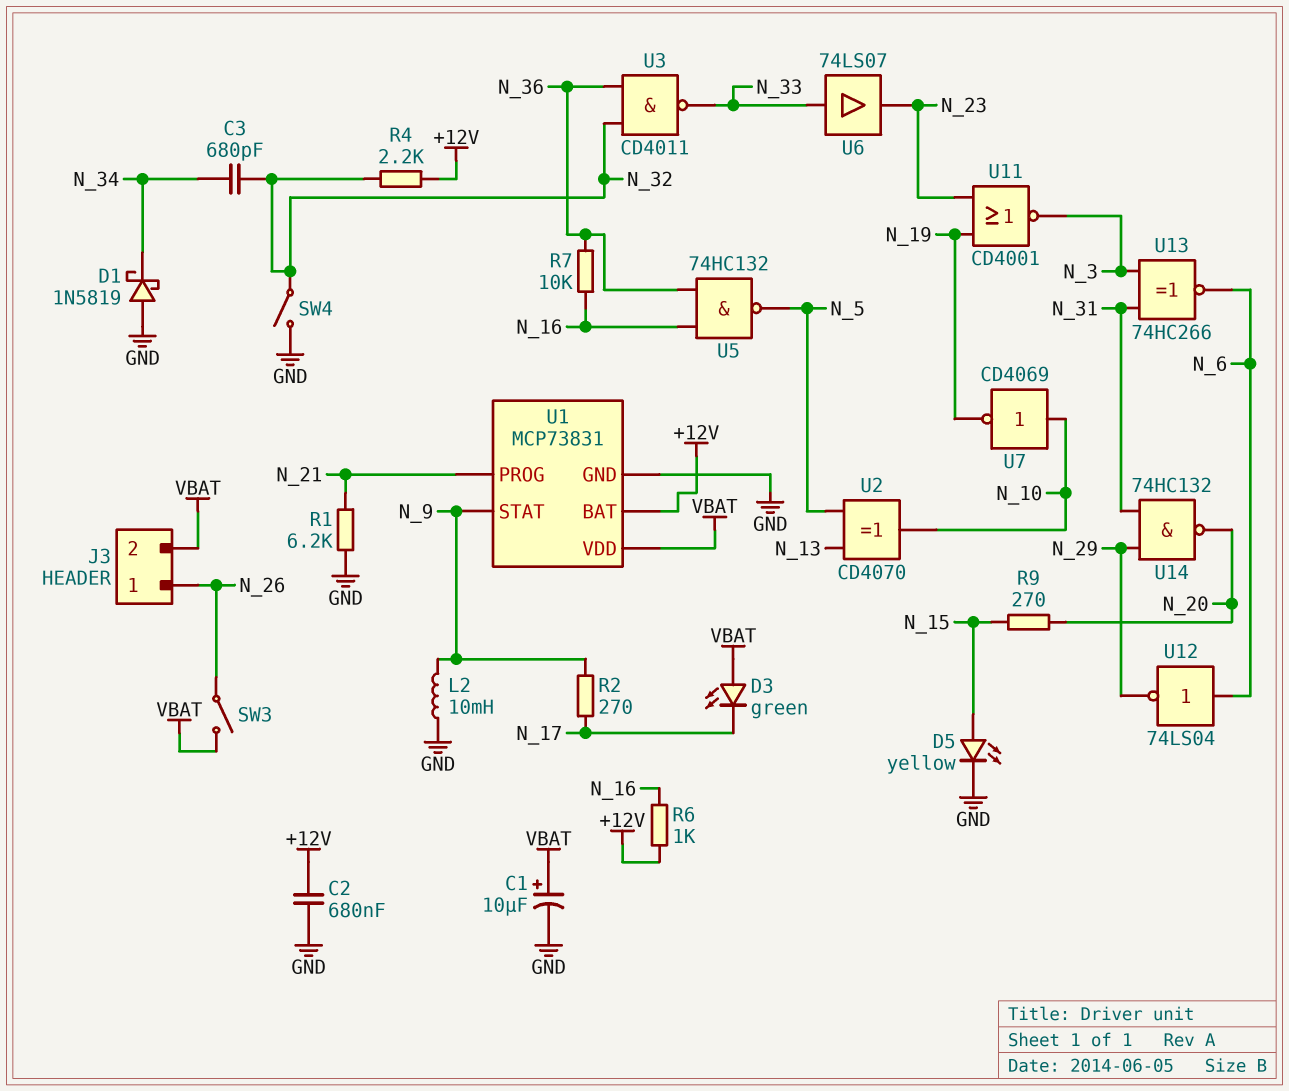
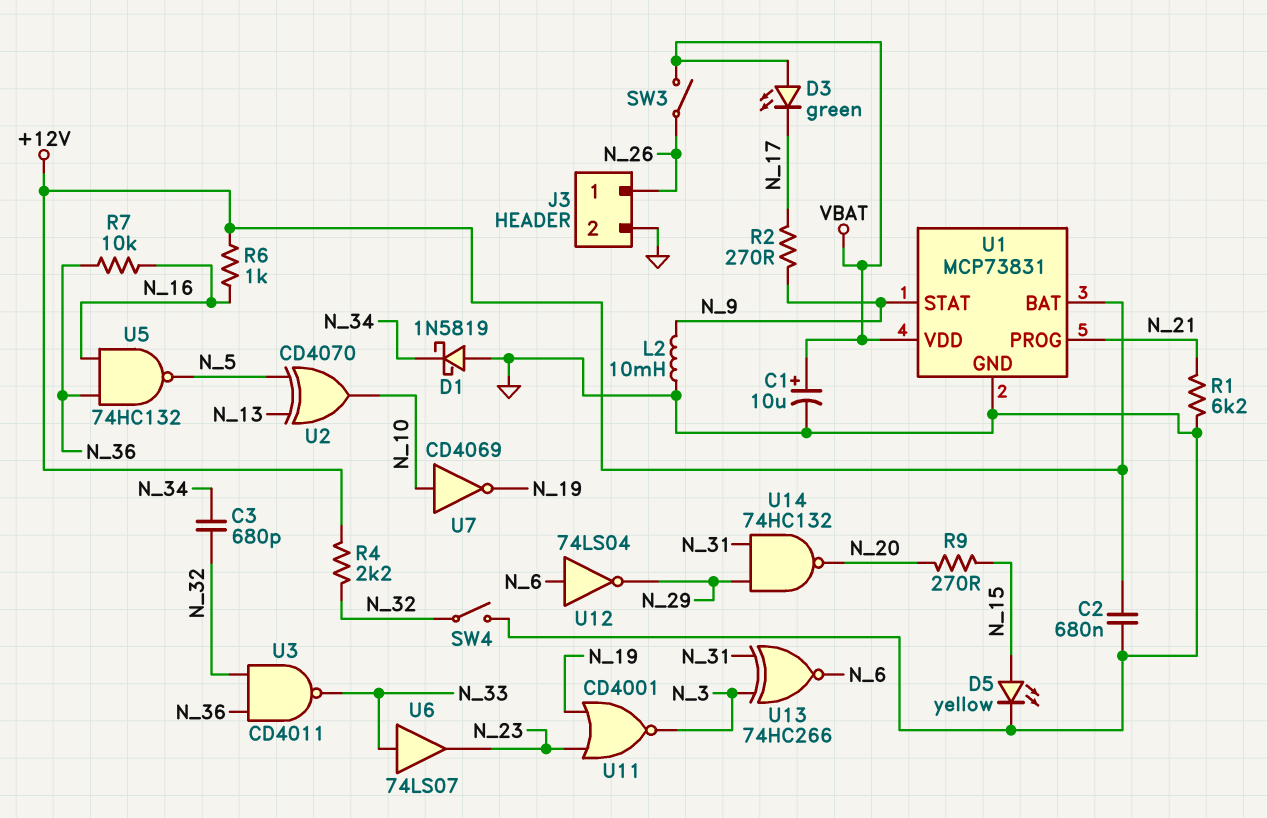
J3 pin 2: VBAT -> GND

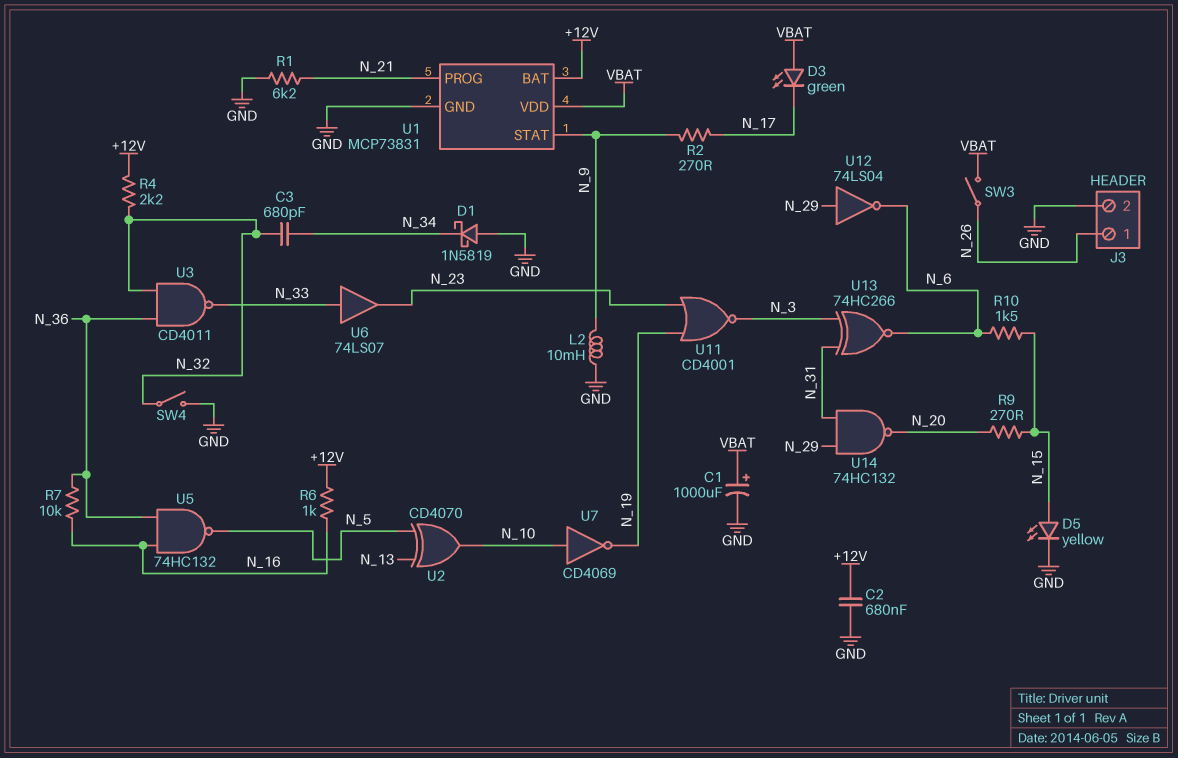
C1: 10uF (plus VBAT, minus GND) -> 1000uF (plus VBAT, minus GND)
R10: none -> 1.5k (N_6, N_15)
U12: NOT 74LS04 (in N_6, out N_29) -> NOT 74LS04 (in N_29, out N_6)

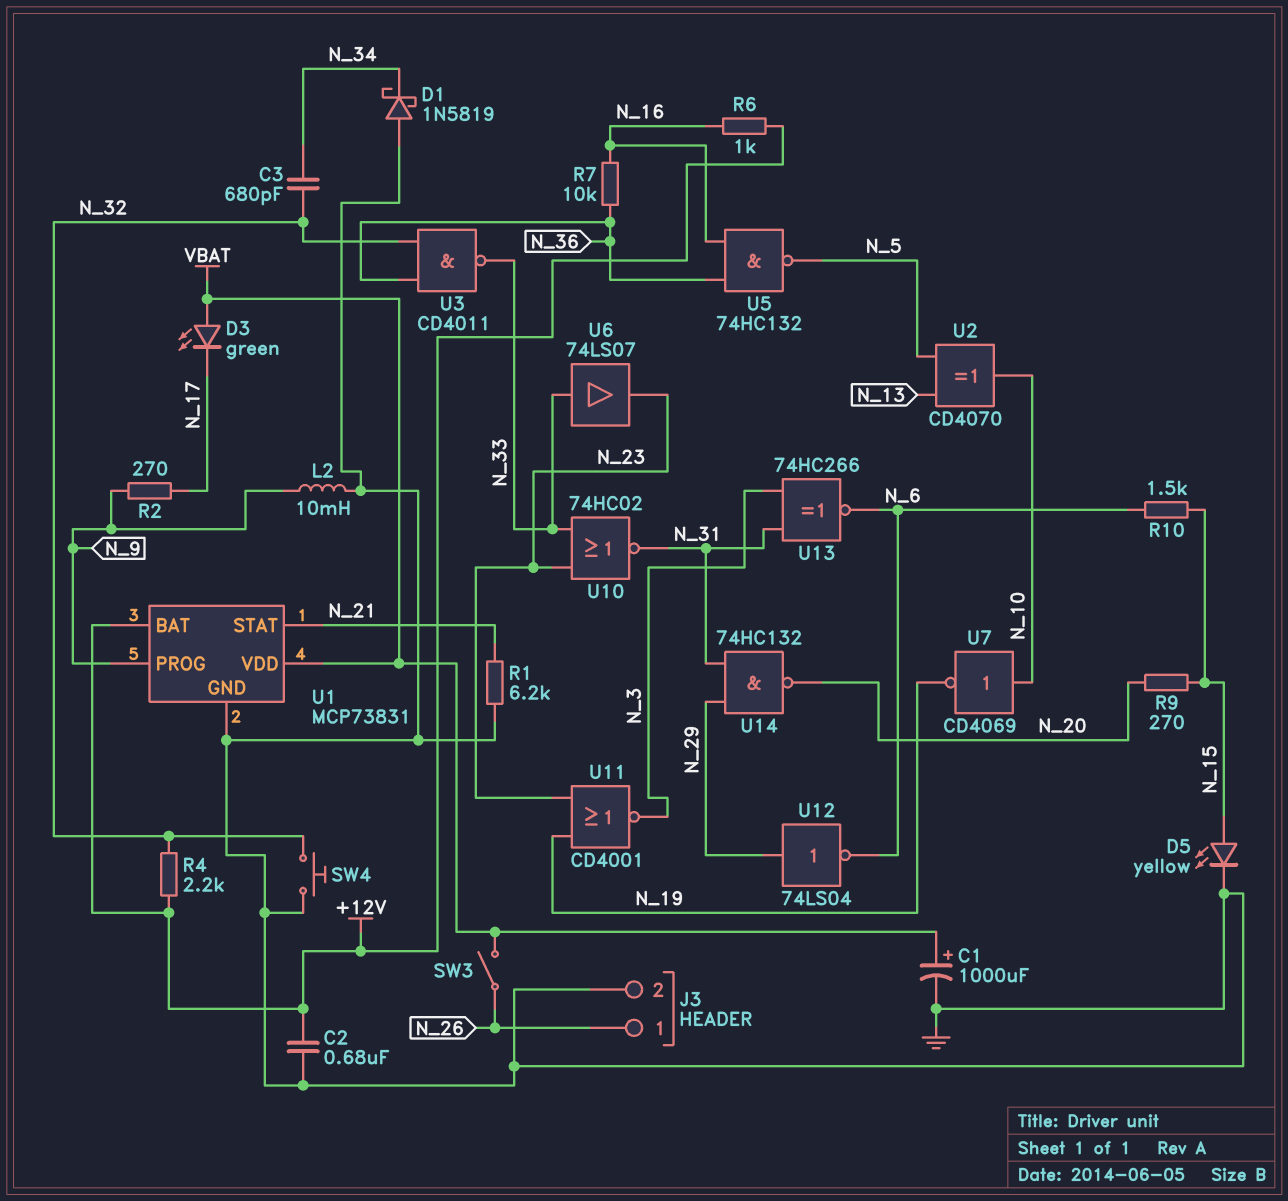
SW4: switch (GND, N_32) -> button (GND, N_32)
U1 pin PROG: N_21 -> N_9
U1 pin STAT: N_9 -> N_21
U10: none -> NOR 74HC02 (in N_23, in N_33, out N_31)

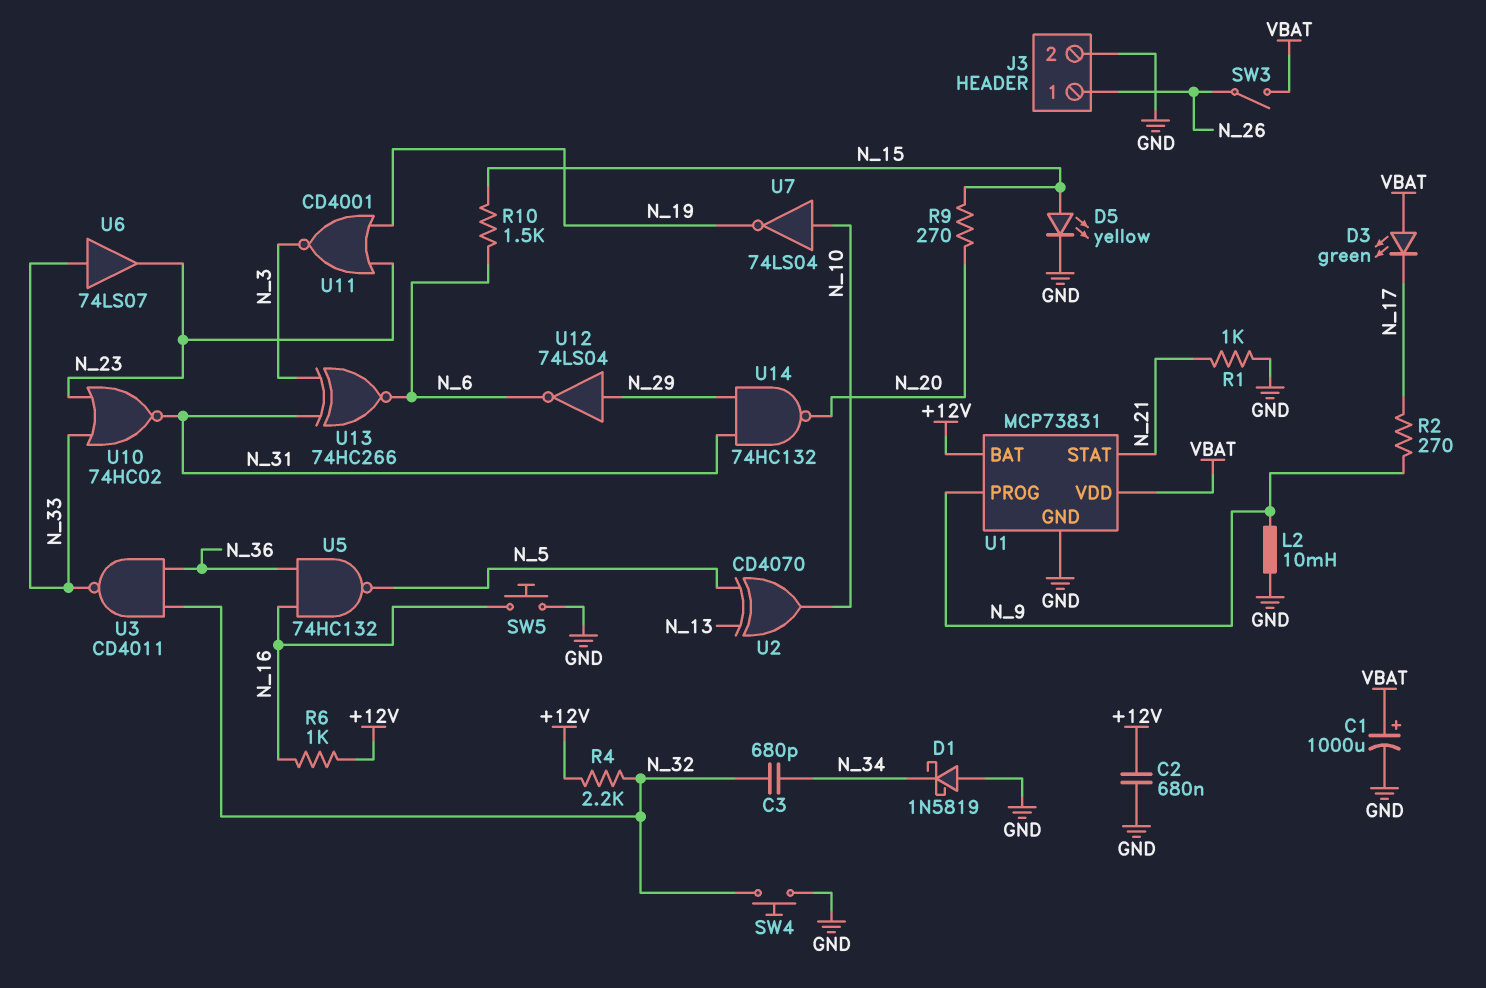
R1: 6.2k (GND, N_21) -> 1k (GND, N_21)
R7: 10k (N_16, N_36) -> none
SW5: none -> button (GND, N_16)
U7: NOT CD4069 (in N_10, out N_19) -> NOT 74LS04 (in N_10, out N_19)

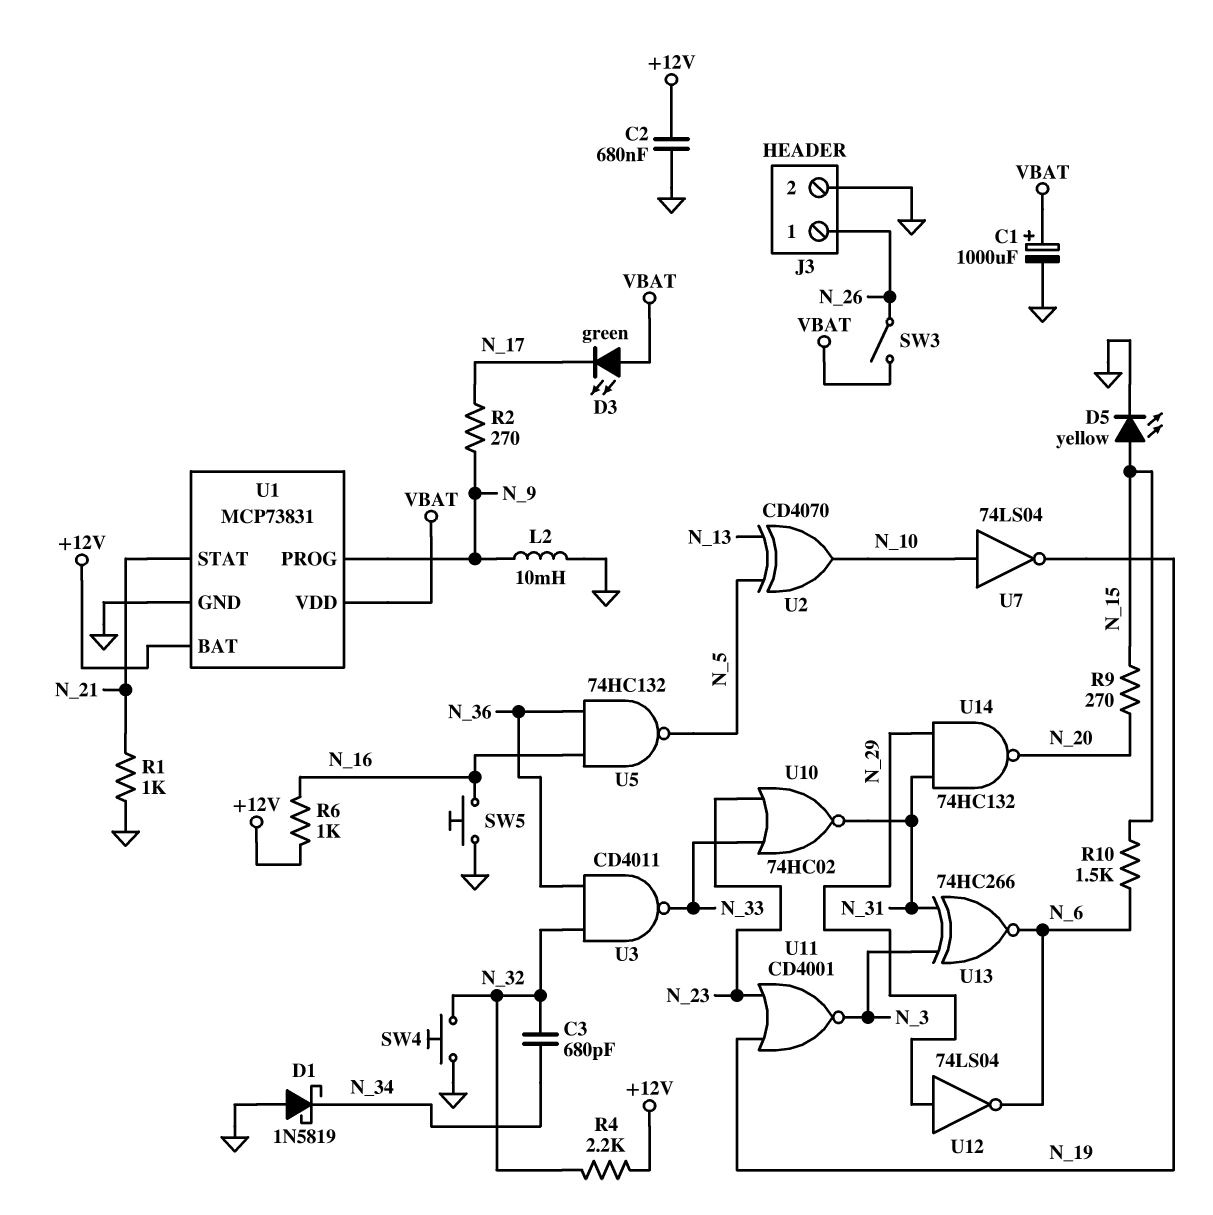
U6: buffer 74LS07 (in N_33, out N_23) -> none

